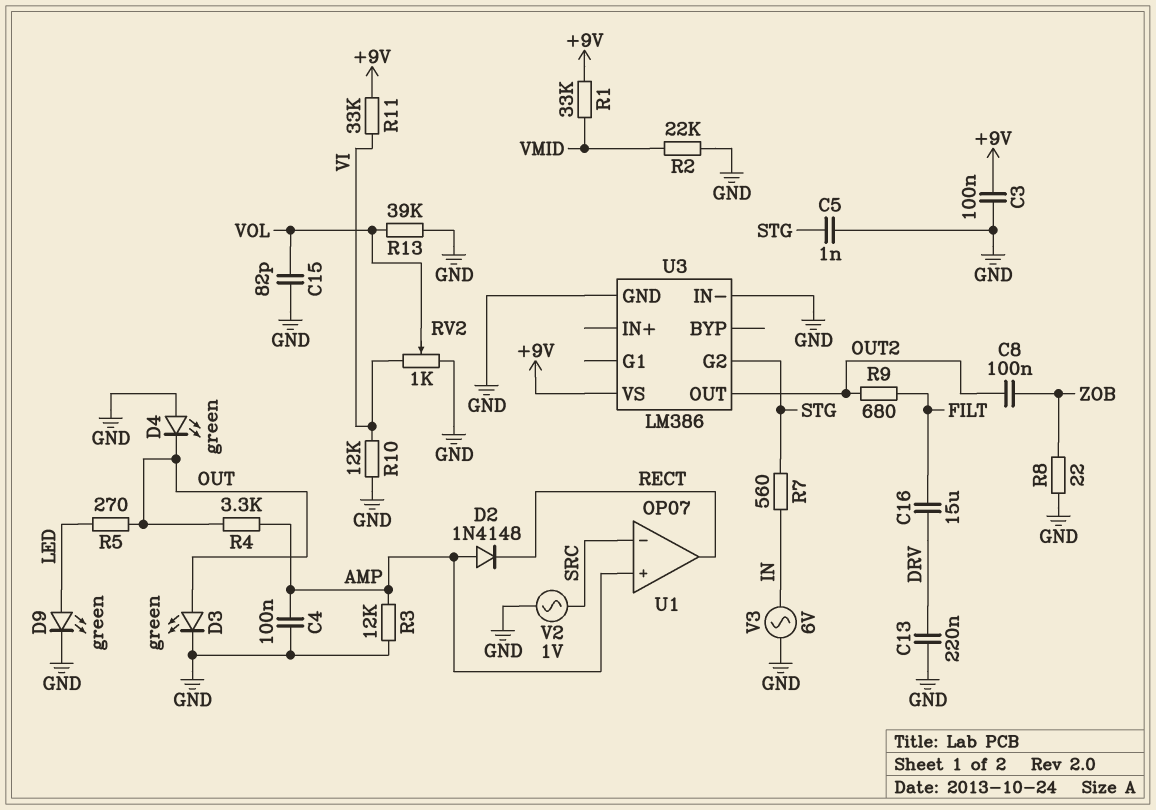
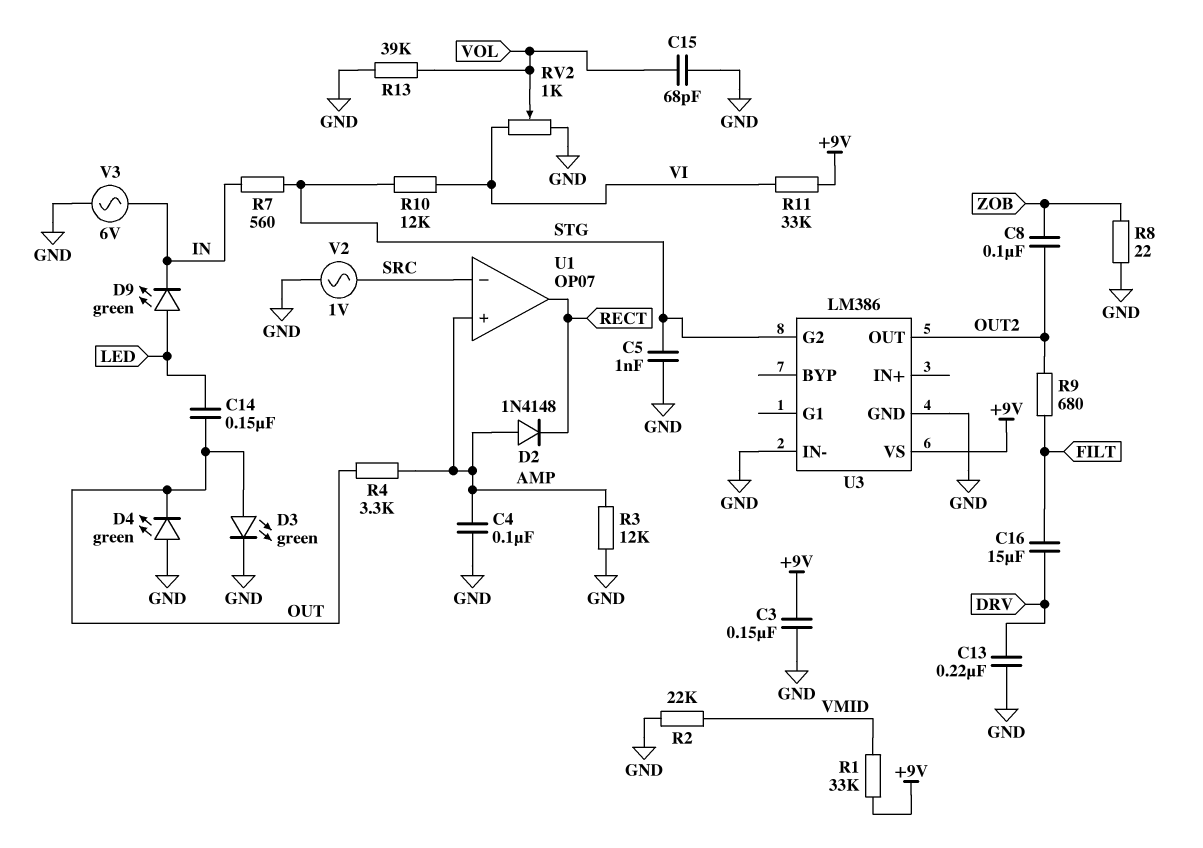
C3: 100nF (+9V, GND) -> 150nF (+9V, GND)
C14: none -> 150nF (LED, OUT)
C15: 82pF (GND, VOL) -> 68pF (GND, VOL)
D9: LED green (A LED, K GND) -> LED green (A LED, K IN)
R5: 270 (LED, OUT) -> none
R10: 12k (GND, VI) -> 12k (STG, VI)

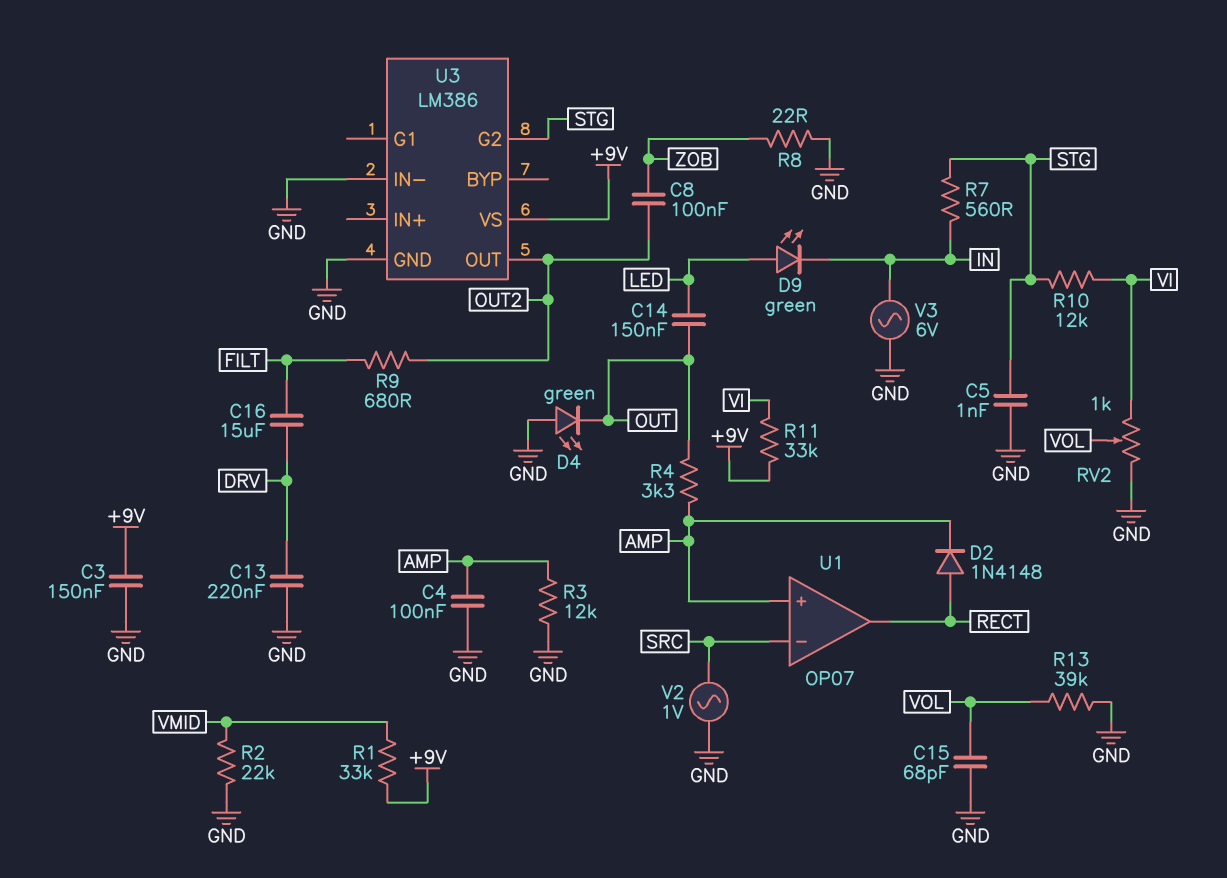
D2: diode 1N4148 (A AMP, K RECT) -> diode 1N4148 (A RECT, K AMP)
D3: LED green (A OUT, K GND) -> none

